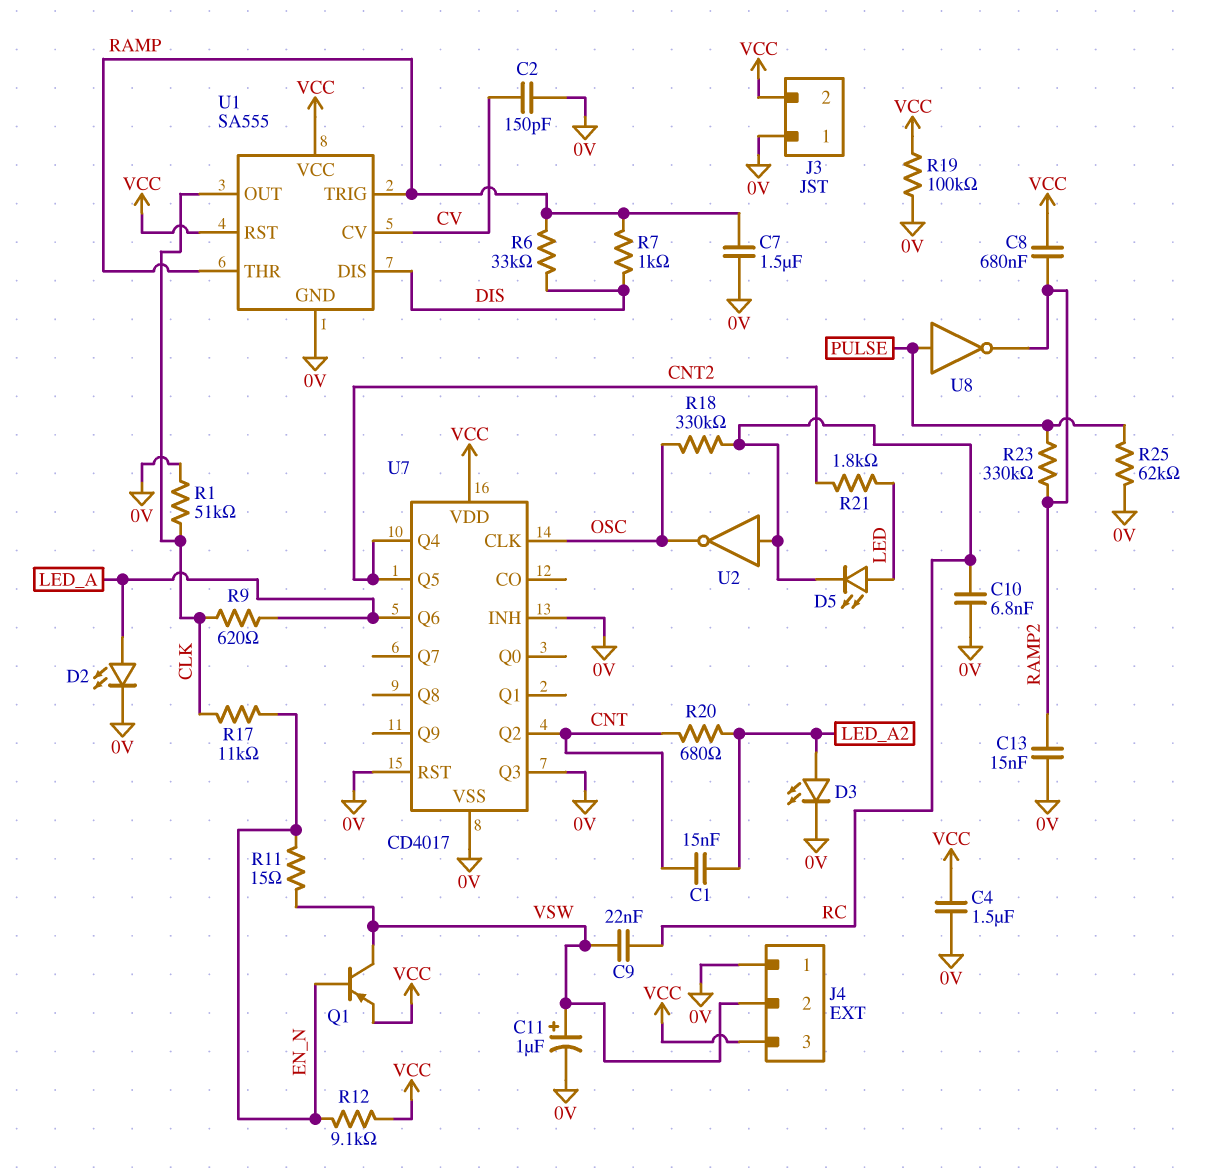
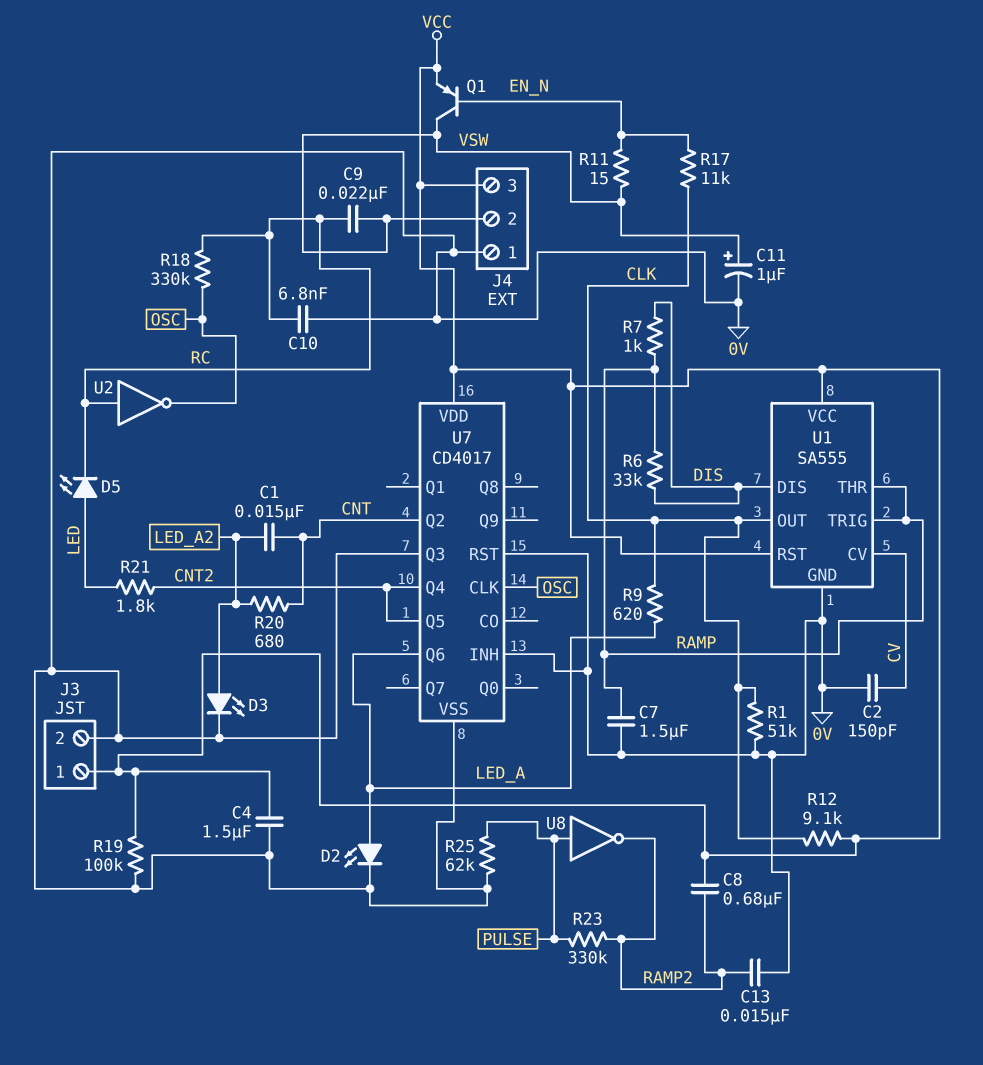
J3 pin 1: 0V -> VCC
J3 pin 2: VCC -> 0V
R12: 9.1k (EN_N, VCC) -> 9.1k (CLK, VCC)

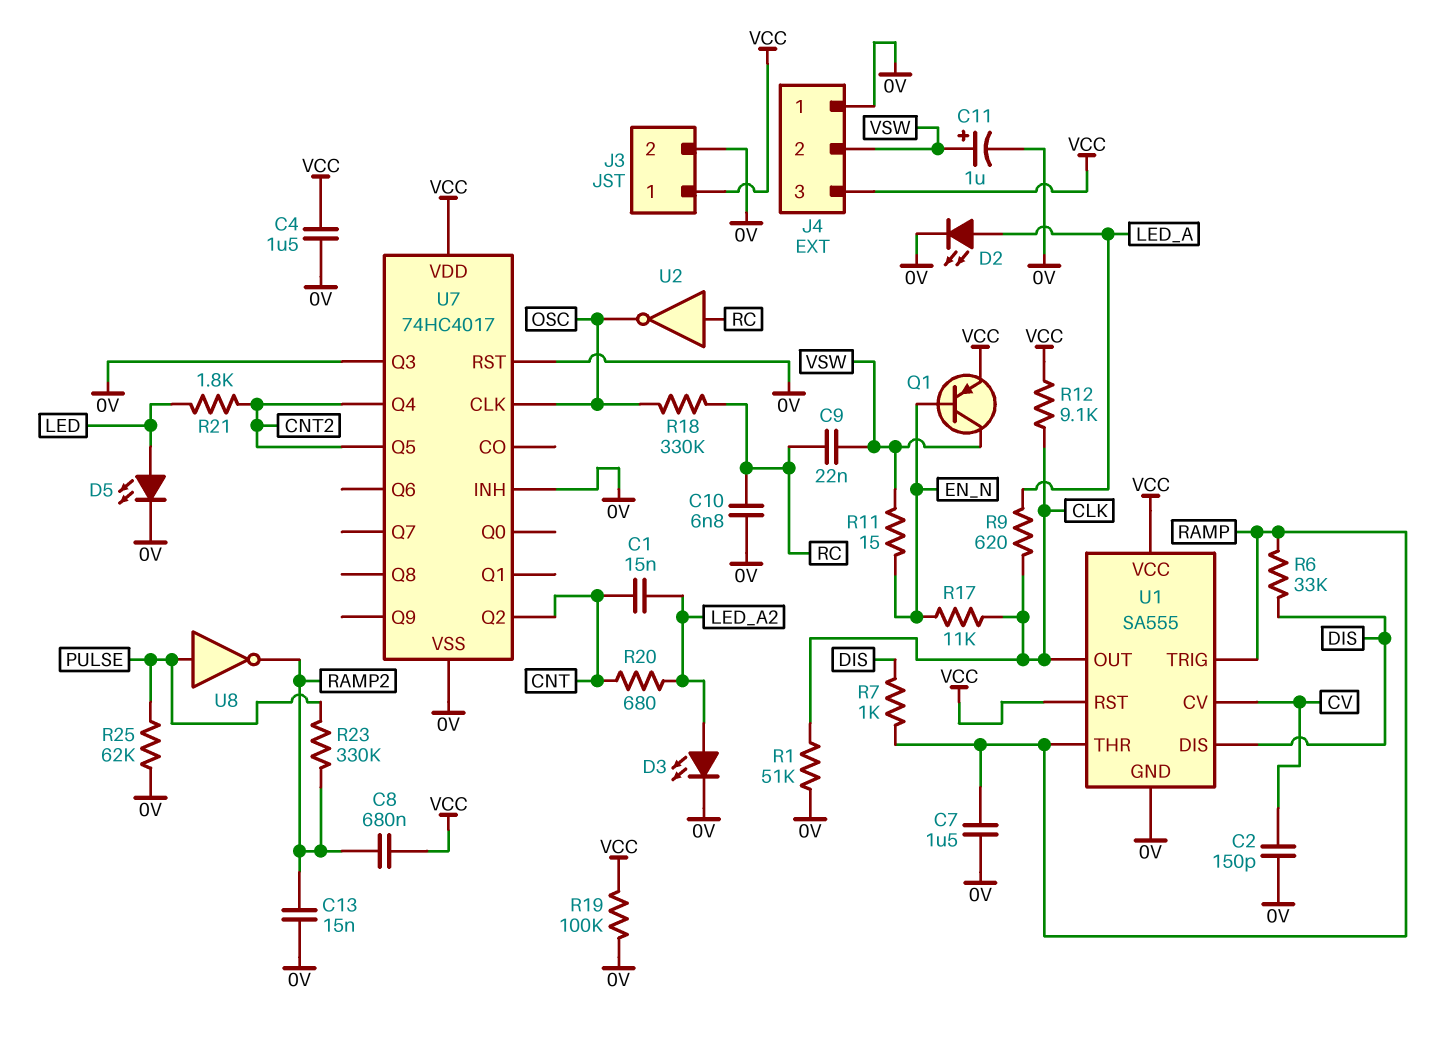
D5: LED (A LED, K RC) -> LED (A LED, K 0V)
U7: CD4017 -> 74HC4017
U7 pin Q6: LED_A -> none

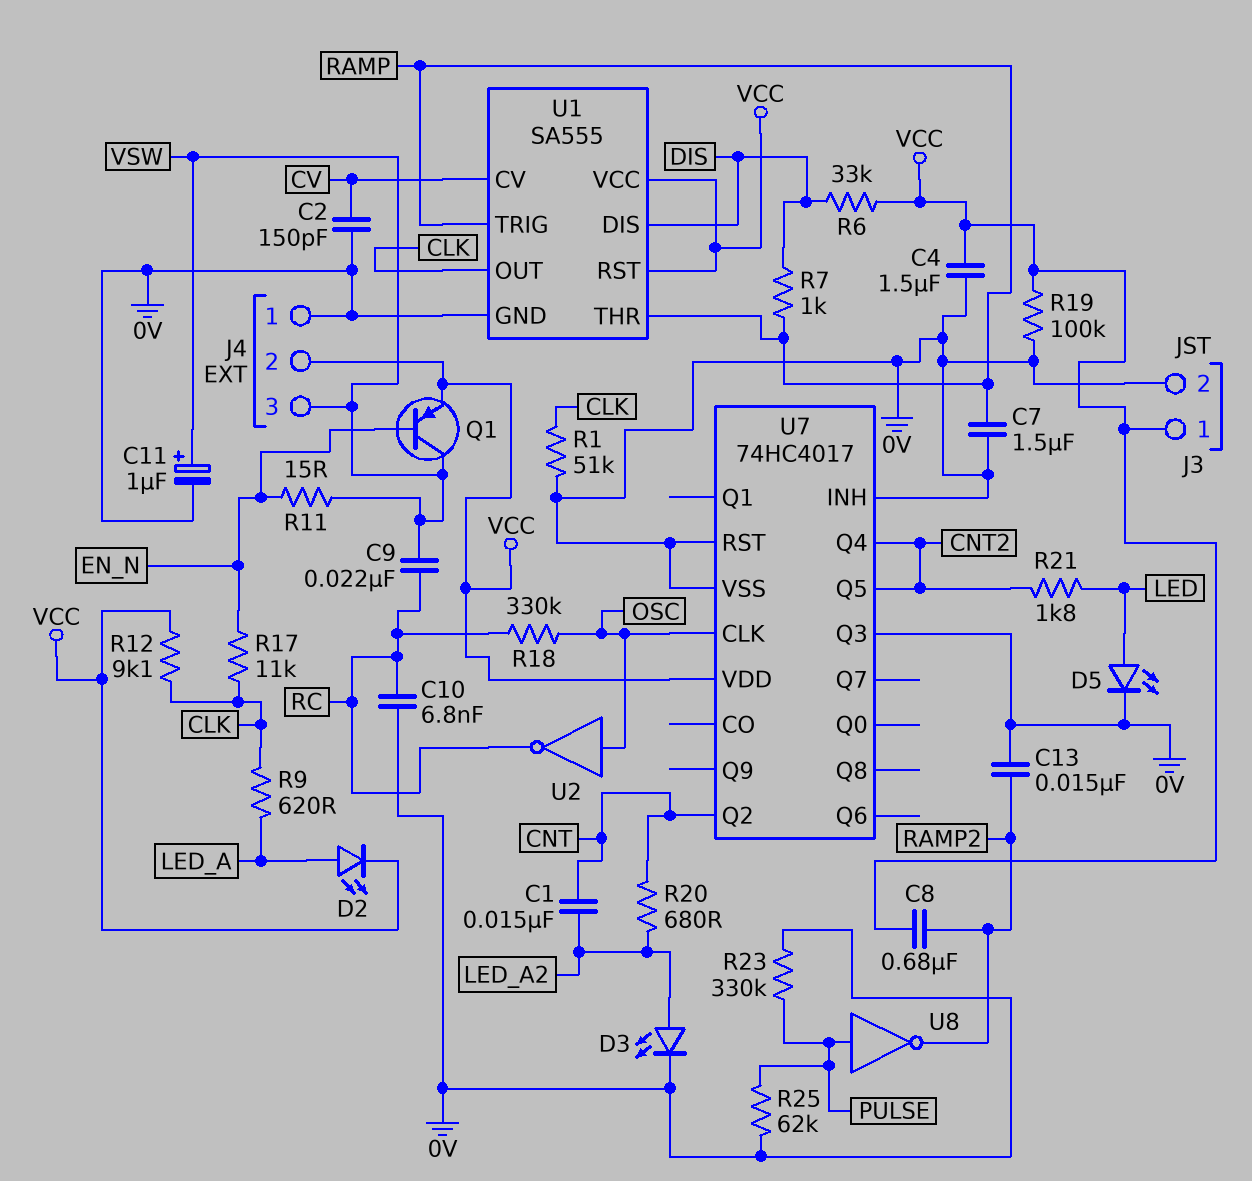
D2: LED (A LED_A, K 0V) -> LED (A LED_A, K VCC)
J4 pin 2: VSW -> VCC
J4 pin 3: VCC -> VSW
R6: 33k (DIS, RAMP) -> 33k (DIS, VCC)
R23: 330k (PULSE, RAMP2) -> 330k (0V, PULSE)
U2: NOT (in RC, out OSC) -> NOT (in OSC, out RC)

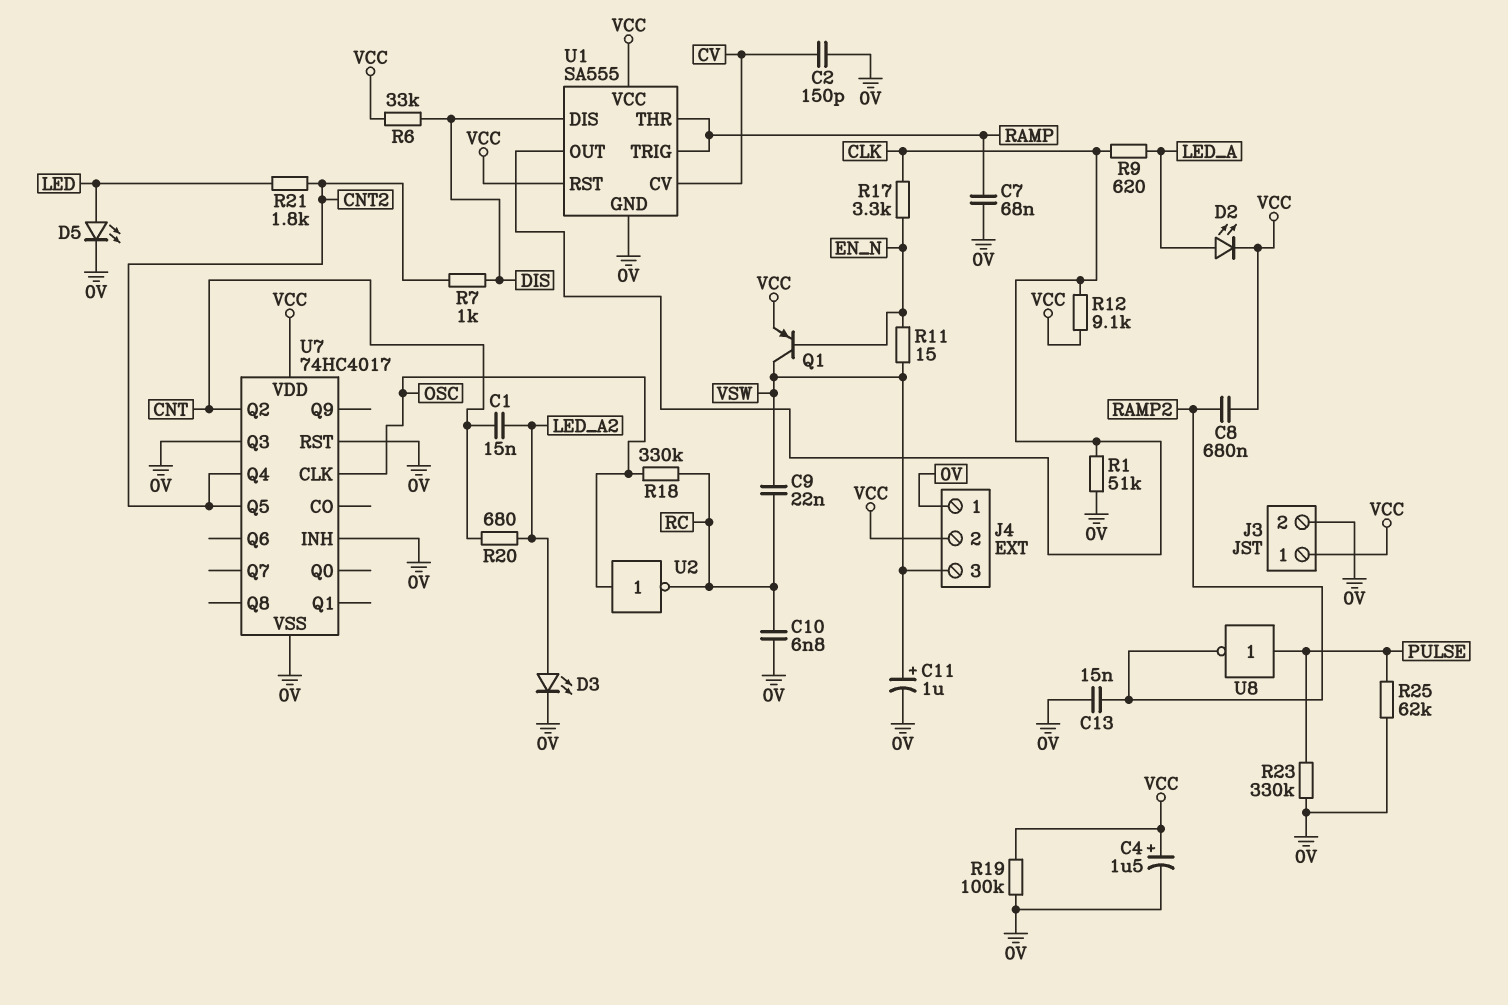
C4: 1.5uF (0V, VCC) -> 1.5uF (plus VCC, minus 0V)
C7: 1.5uF (0V, RAMP) -> 68nF (0V, RAMP)
R7: 1k (DIS, RAMP) -> 1k (CNT2, DIS)
R17: 11k (CLK, EN_N) -> 3.3k (CLK, EN_N)

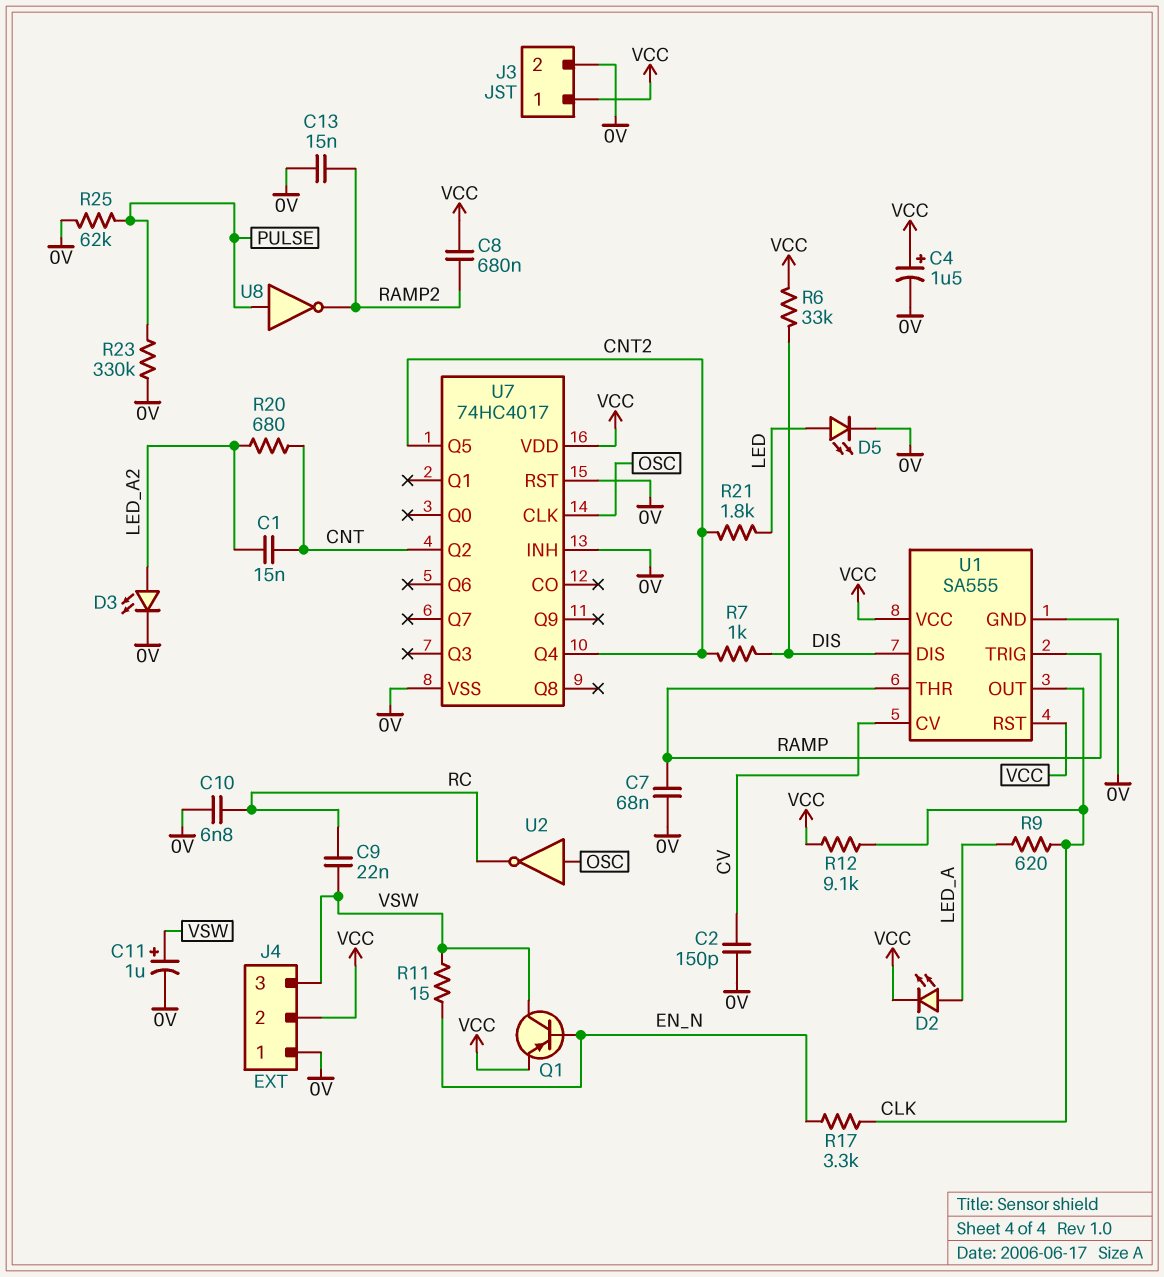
R1: 51k (0V, CLK) -> none
R18: 330k (OSC, RC) -> none
R19: 100k (0V, VCC) -> none
U7 pin Q3: 0V -> none

